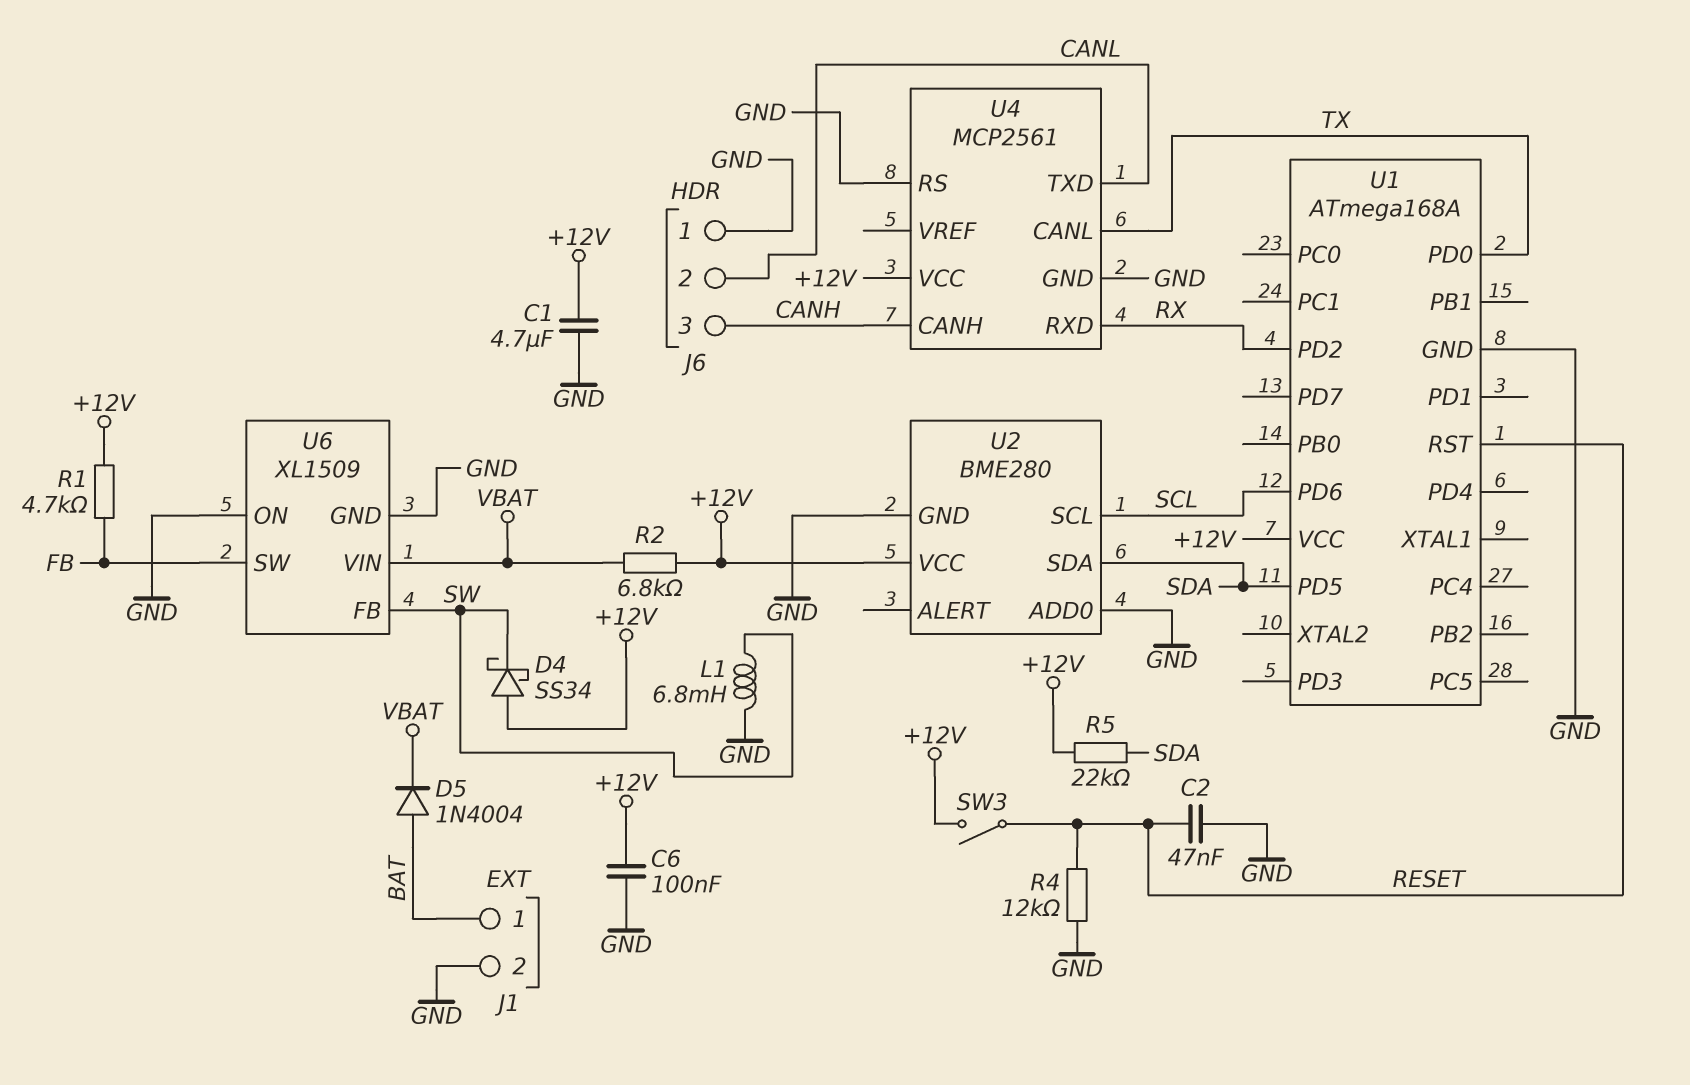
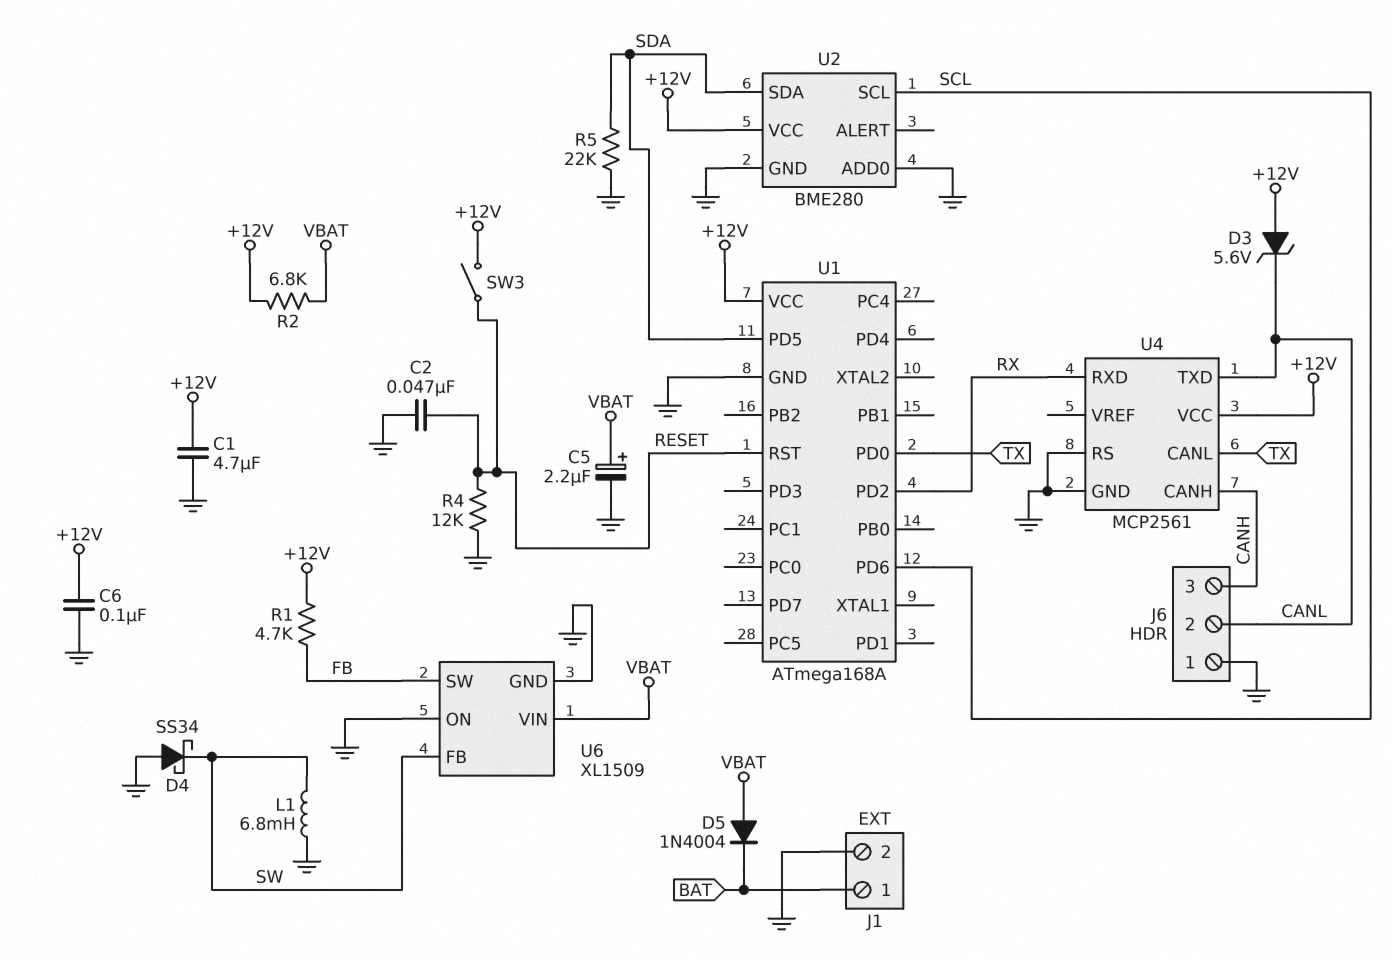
C5: none -> 2.2uF (plus VBAT, minus GND)
D3: none -> zener 5.6V (A +12V, K CANL)
D4: schottky SS34 (A +12V, K SW) -> schottky SS34 (A GND, K SW)
D5: diode 1N4004 (A BAT, K VBAT) -> diode 1N4004 (A VBAT, K BAT)
R5: 22k (+12V, SDA) -> 22k (GND, SDA)

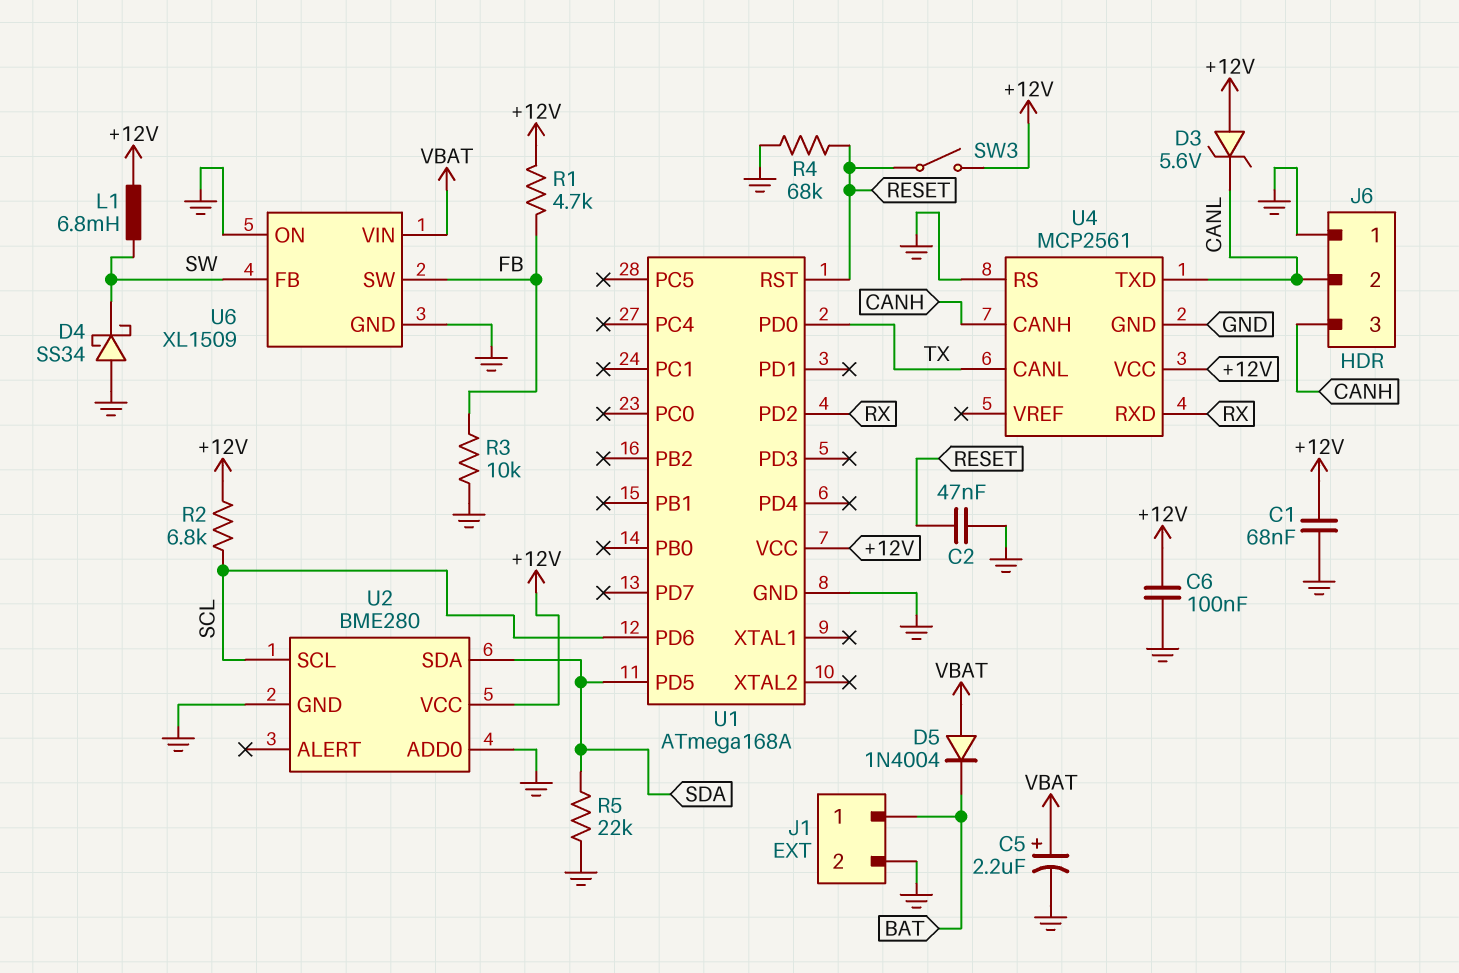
C1: 4.7uF (+12V, GND) -> 68nF (+12V, GND)
L1: 6.8mH (GND, SW) -> 6.8mH (+12V, SW)
R2: 6.8k (+12V, VBAT) -> 6.8k (+12V, SCL)
R3: none -> 10k (FB, GND)
R4: 12k (GND, RESET) -> 68k (GND, RESET)

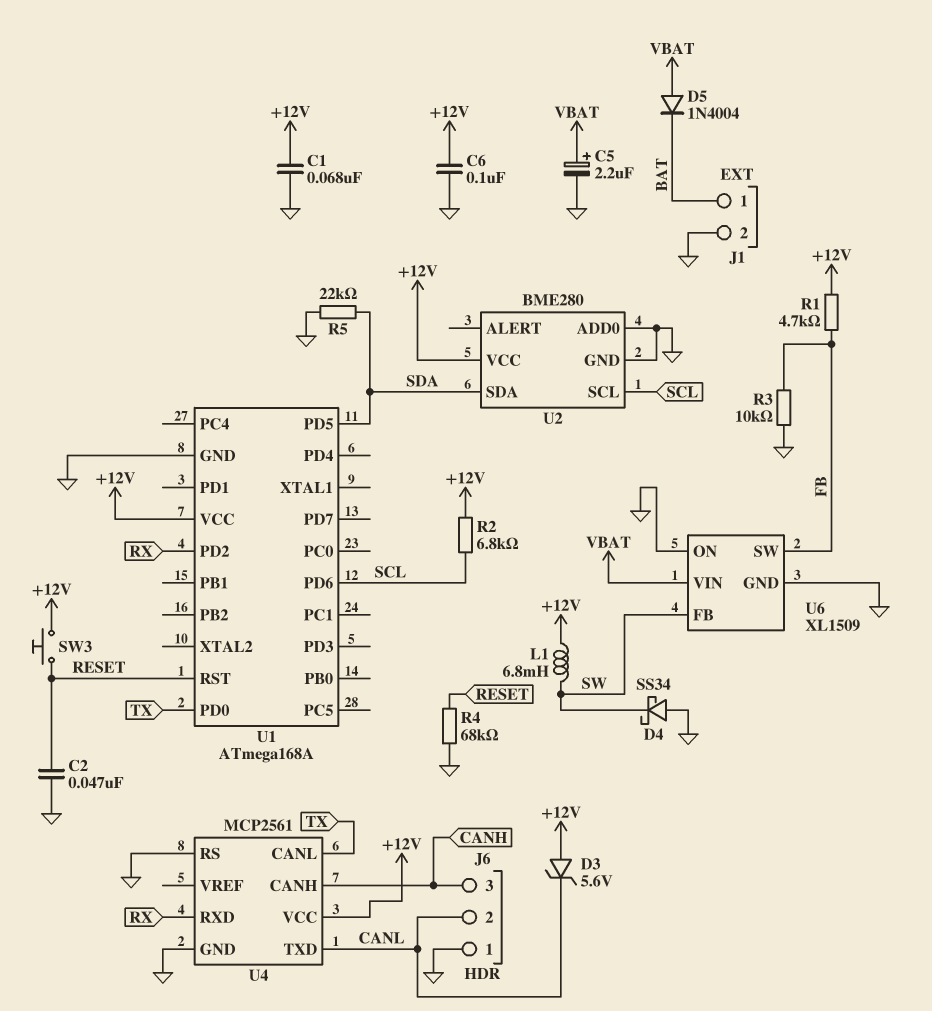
SW3: switch (+12V, RESET) -> button (+12V, RESET)

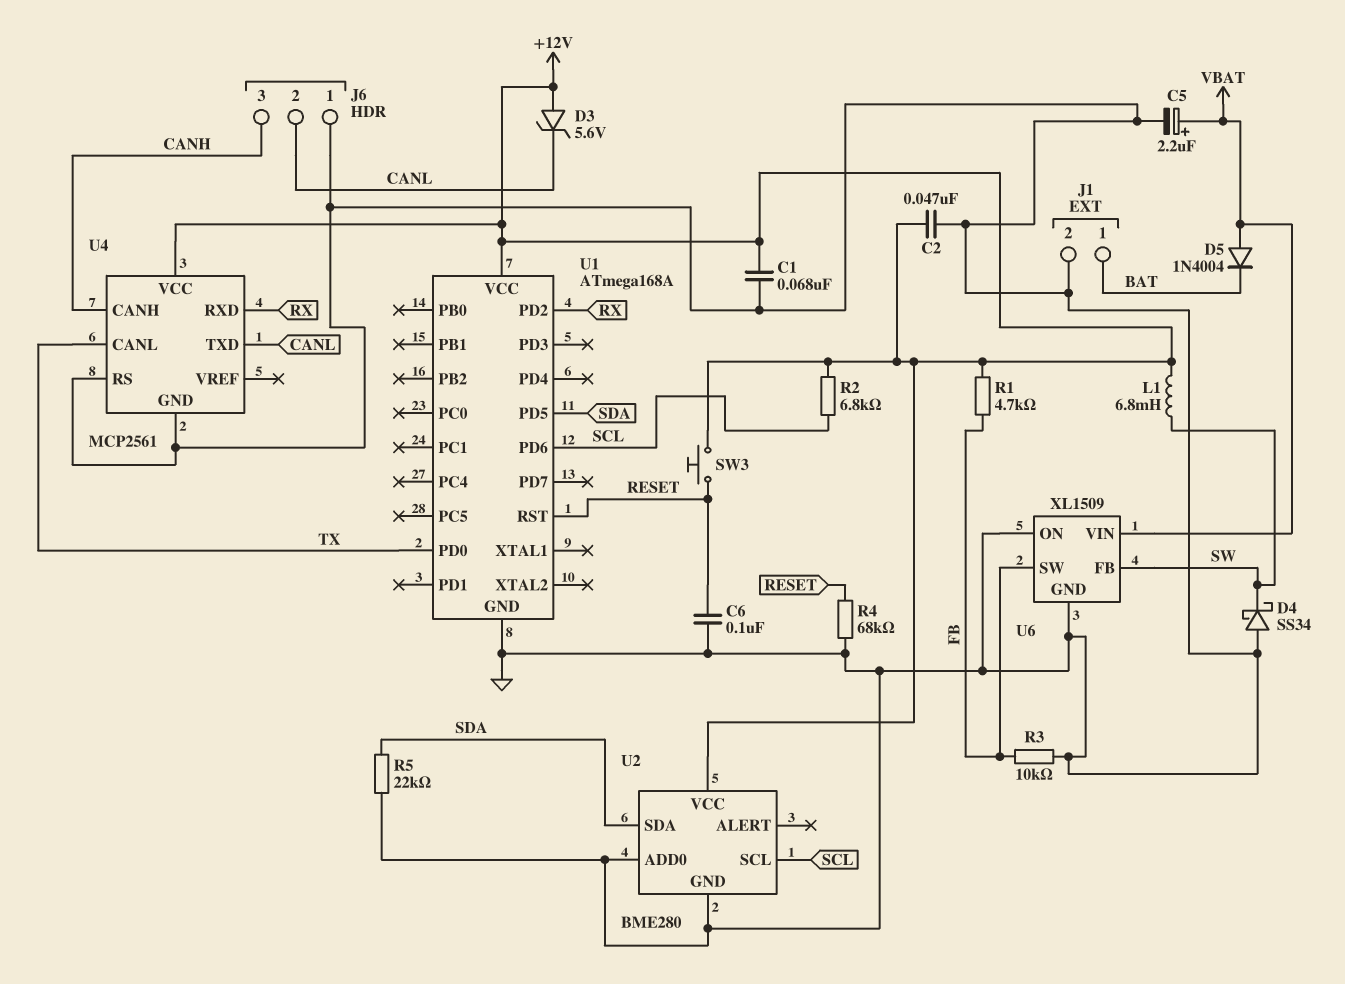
C2: 47nF (GND, RESET) -> 47nF (+12V, GND)
C6: 100nF (+12V, GND) -> 100nF (GND, RESET)

